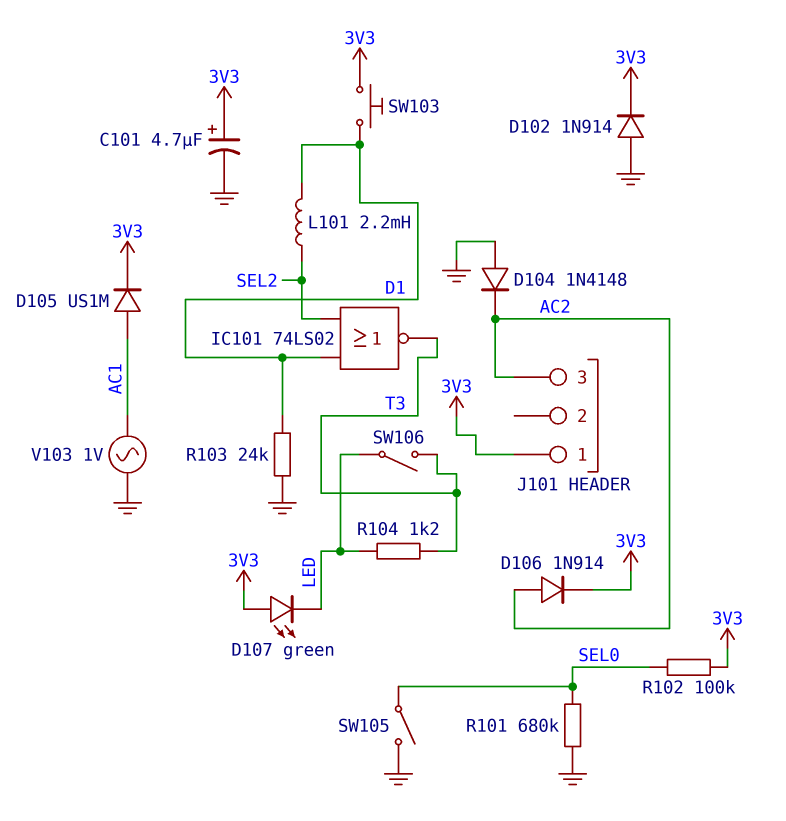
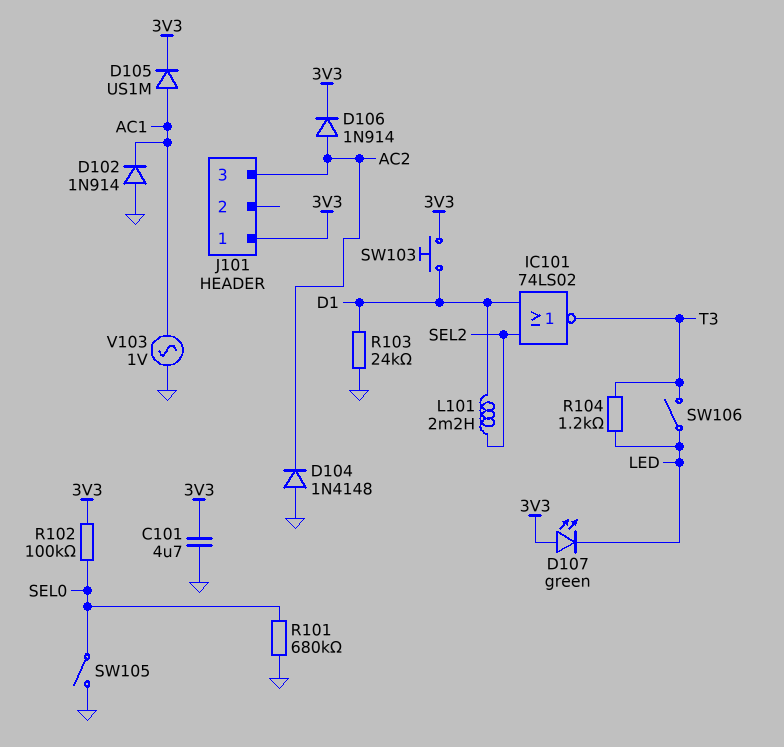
C101: 4.7uF (plus 3V3, minus GND) -> 4.7uF (3V3, GND)
D102: diode 1N914 (A GND, K 3V3) -> diode 1N914 (A GND, K AC1)

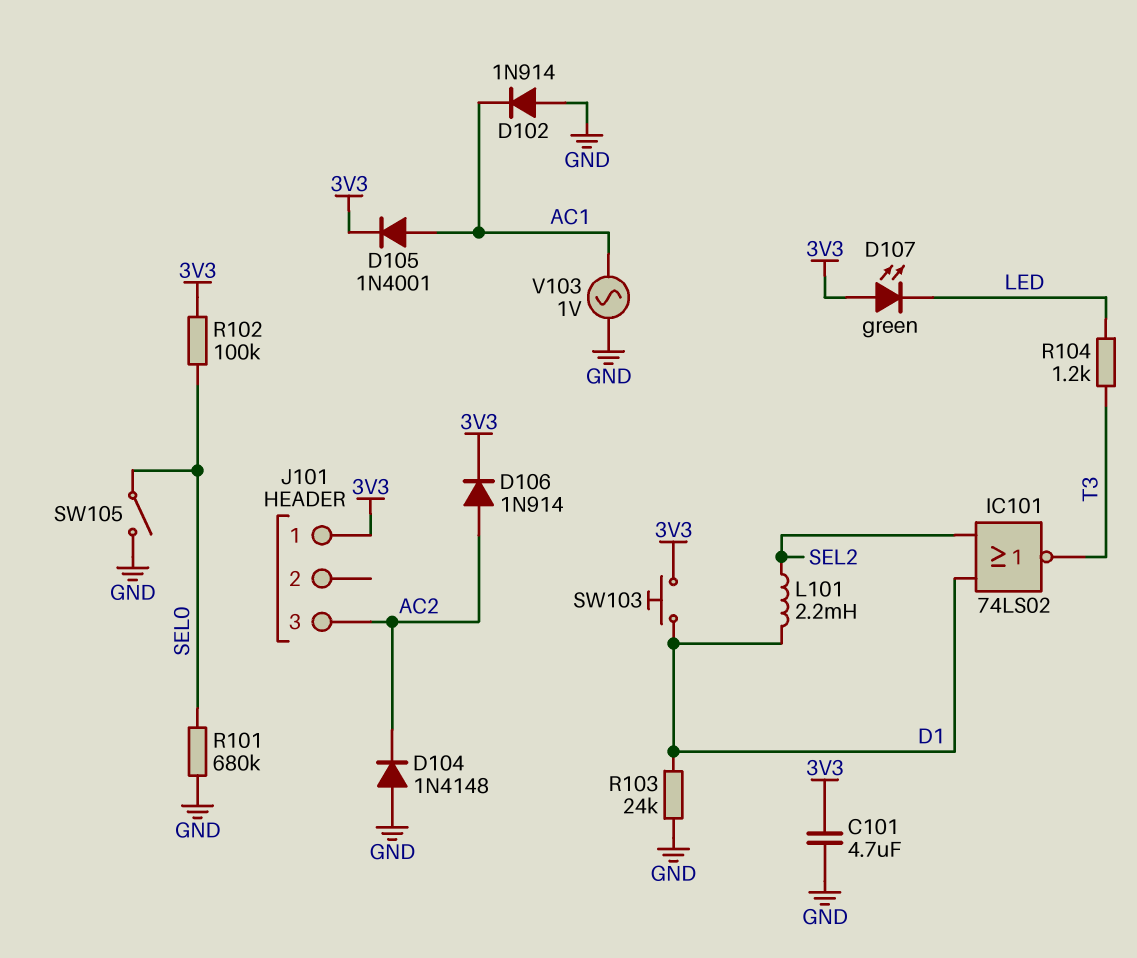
D105: diode US1M (A AC1, K 3V3) -> diode 1N4001 (A AC1, K 3V3)
SW106: switch (LED, T3) -> none

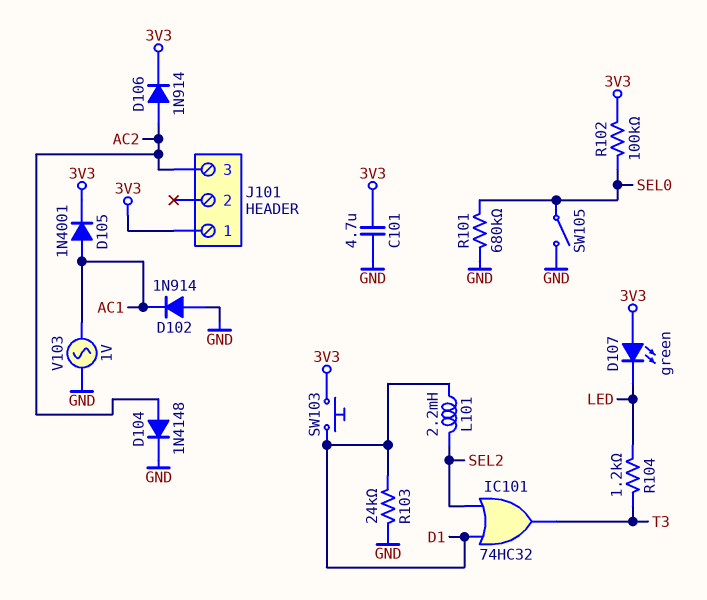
D104: diode 1N4148 (A GND, K AC2) -> diode 1N4148 (A AC2, K GND)
IC101: NOR 74LS02 (in D1, in SEL2, out T3) -> OR 74HC32 (in D1, in SEL2, out T3)

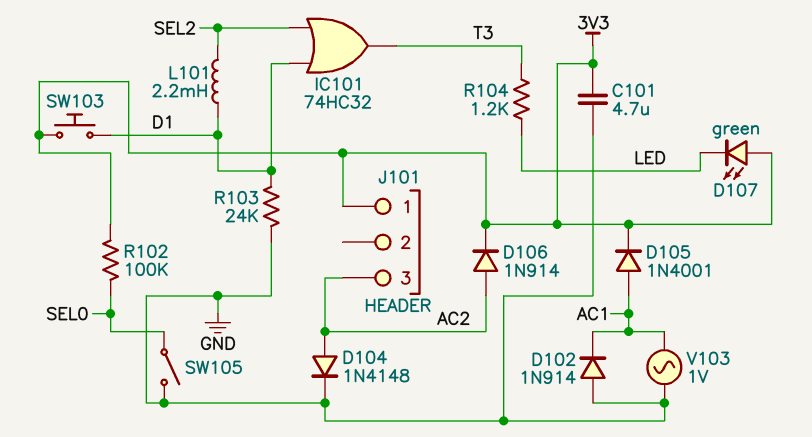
R101: 680k (GND, SEL0) -> none

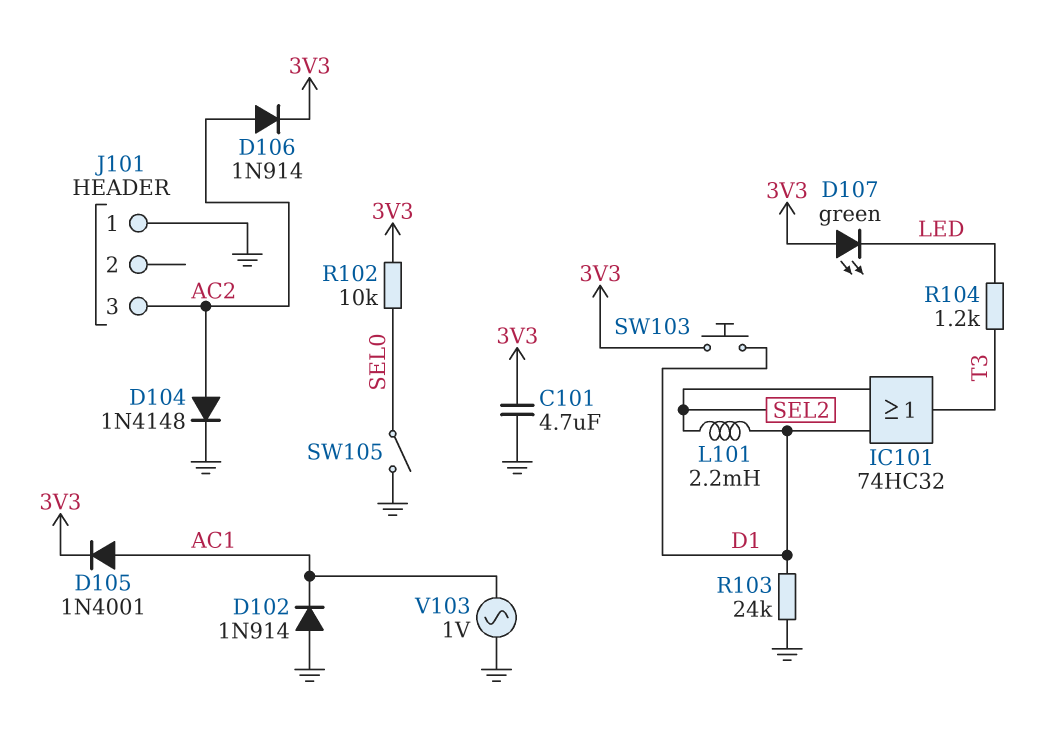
J101 pin 1: 3V3 -> GND
R102: 100k (3V3, SEL0) -> 10k (3V3, SEL0)

